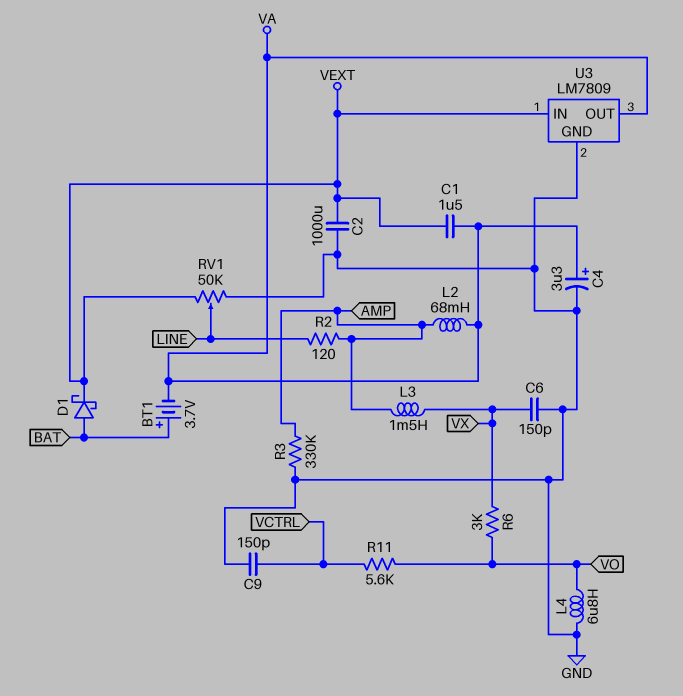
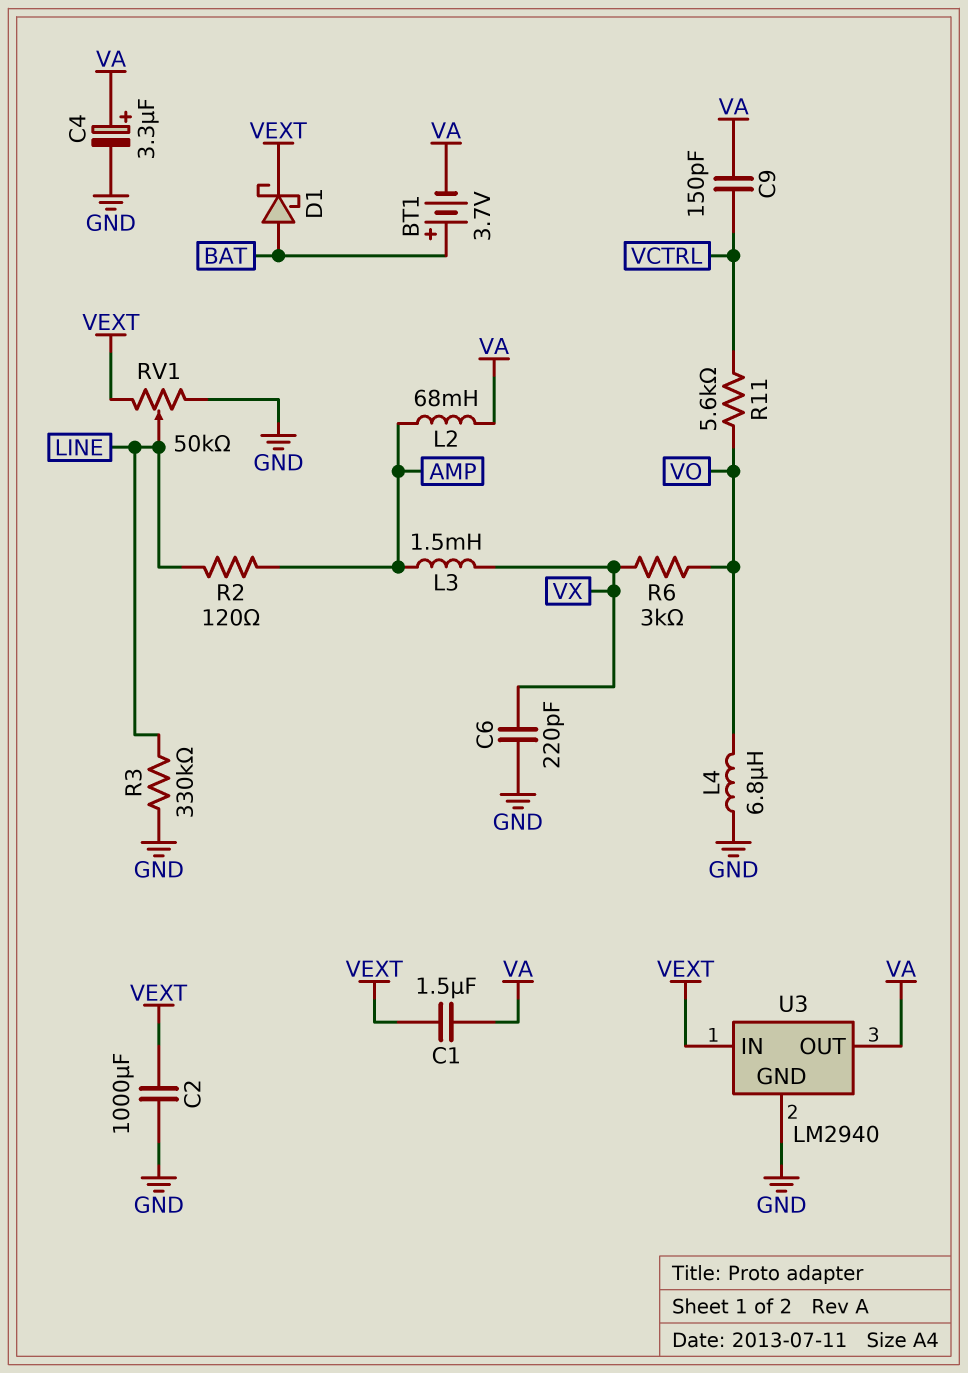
C6: 150pF (GND, VX) -> 220pF (GND, VX)
C9: 150pF (GND, VCTRL) -> 150pF (VA, VCTRL)
R3: 330k (AMP, GND) -> 330k (GND, LINE)
U3: LM7809 -> LM2940

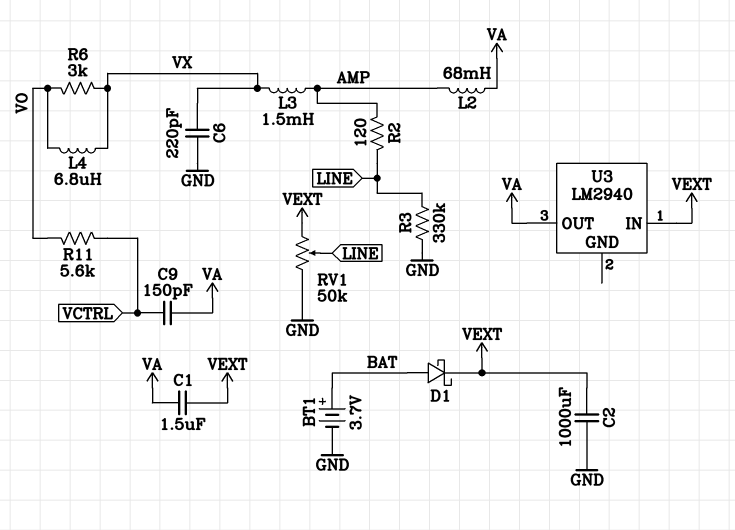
BT1: 3.7V (plus BAT, minus VA) -> 3.7V (plus BAT, minus GND)
C4: 3.3uF (plus VA, minus GND) -> none
L4: 6.8uH (GND, VO) -> 6.8uH (VO, VX)
U3 pin GND: GND -> none

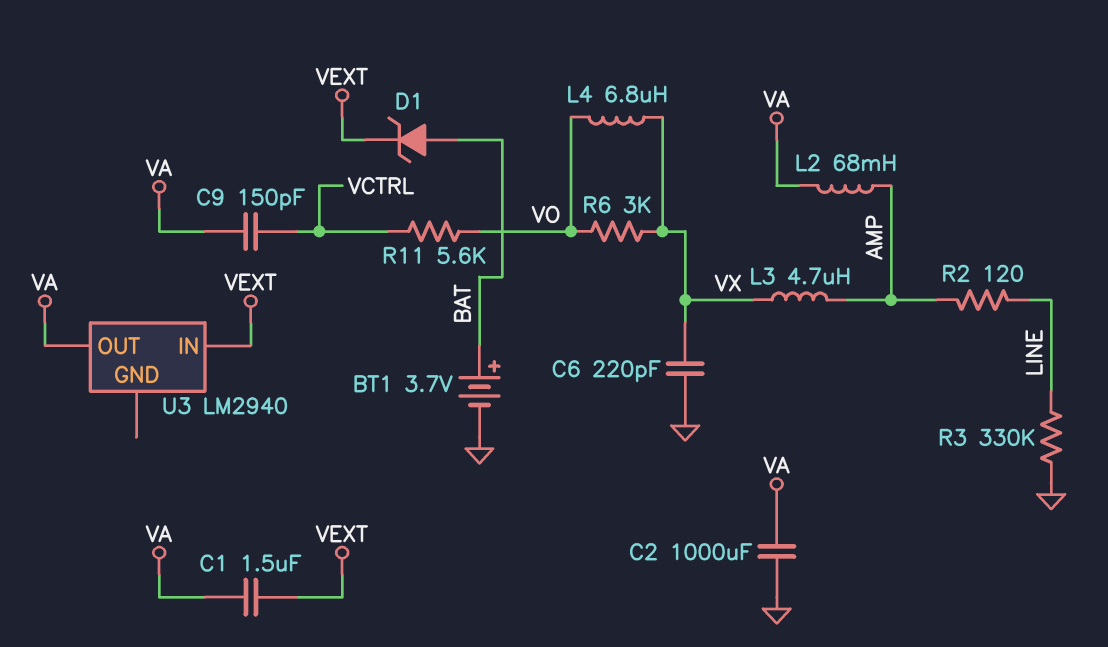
C2: 1000uF (GND, VEXT) -> 1000uF (GND, VA)
D1: schottky (A BAT, K VEXT) -> zener (A BAT, K VEXT)
L3: 1.5mH (AMP, VX) -> 4.7uH (AMP, VX)
RV1: 50k (GND, VEXT, wiper LINE) -> none

